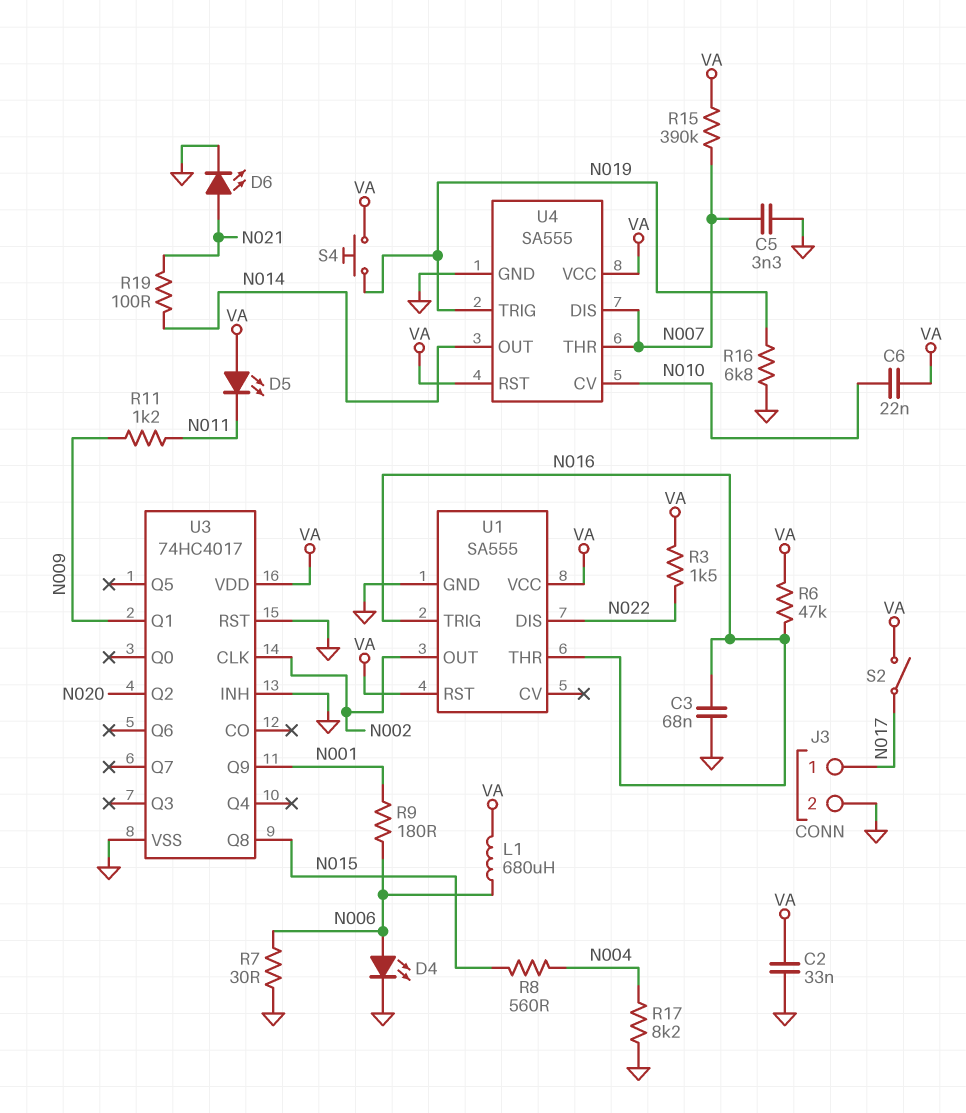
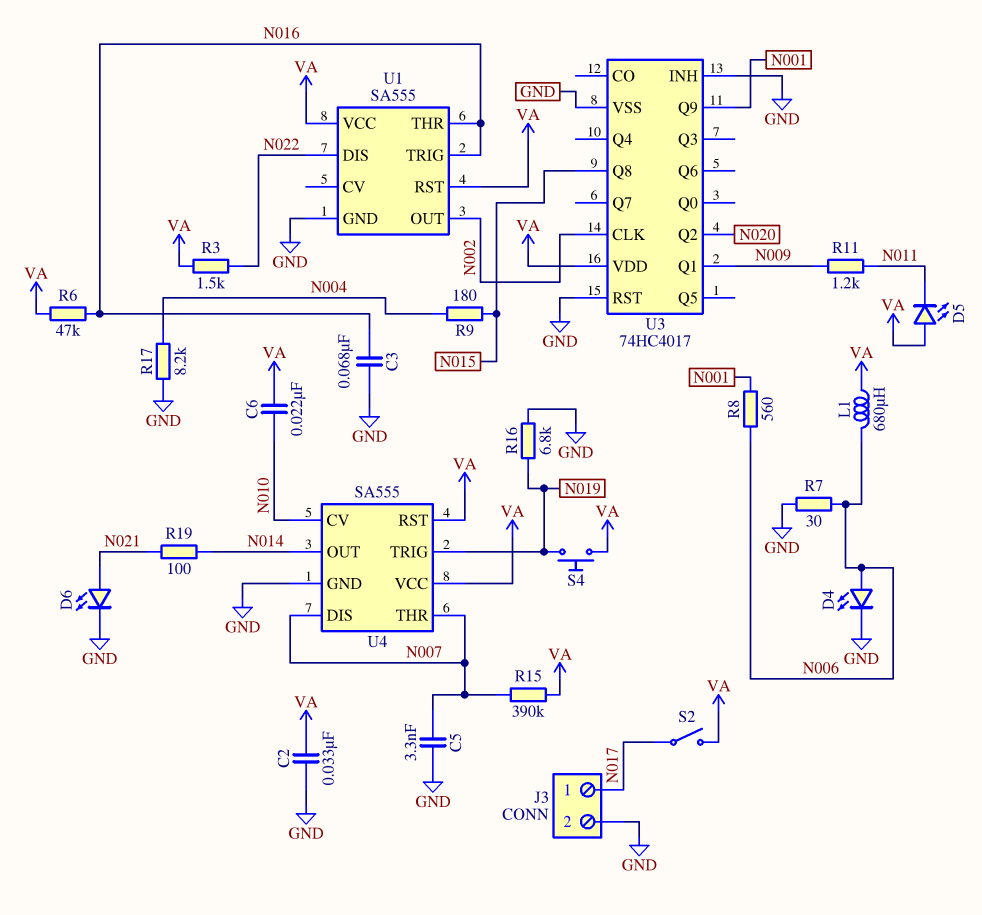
R8: 560 (N004, N015) -> 560 (N001, N006)
R9: 180 (N001, N006) -> 180 (N004, N015)

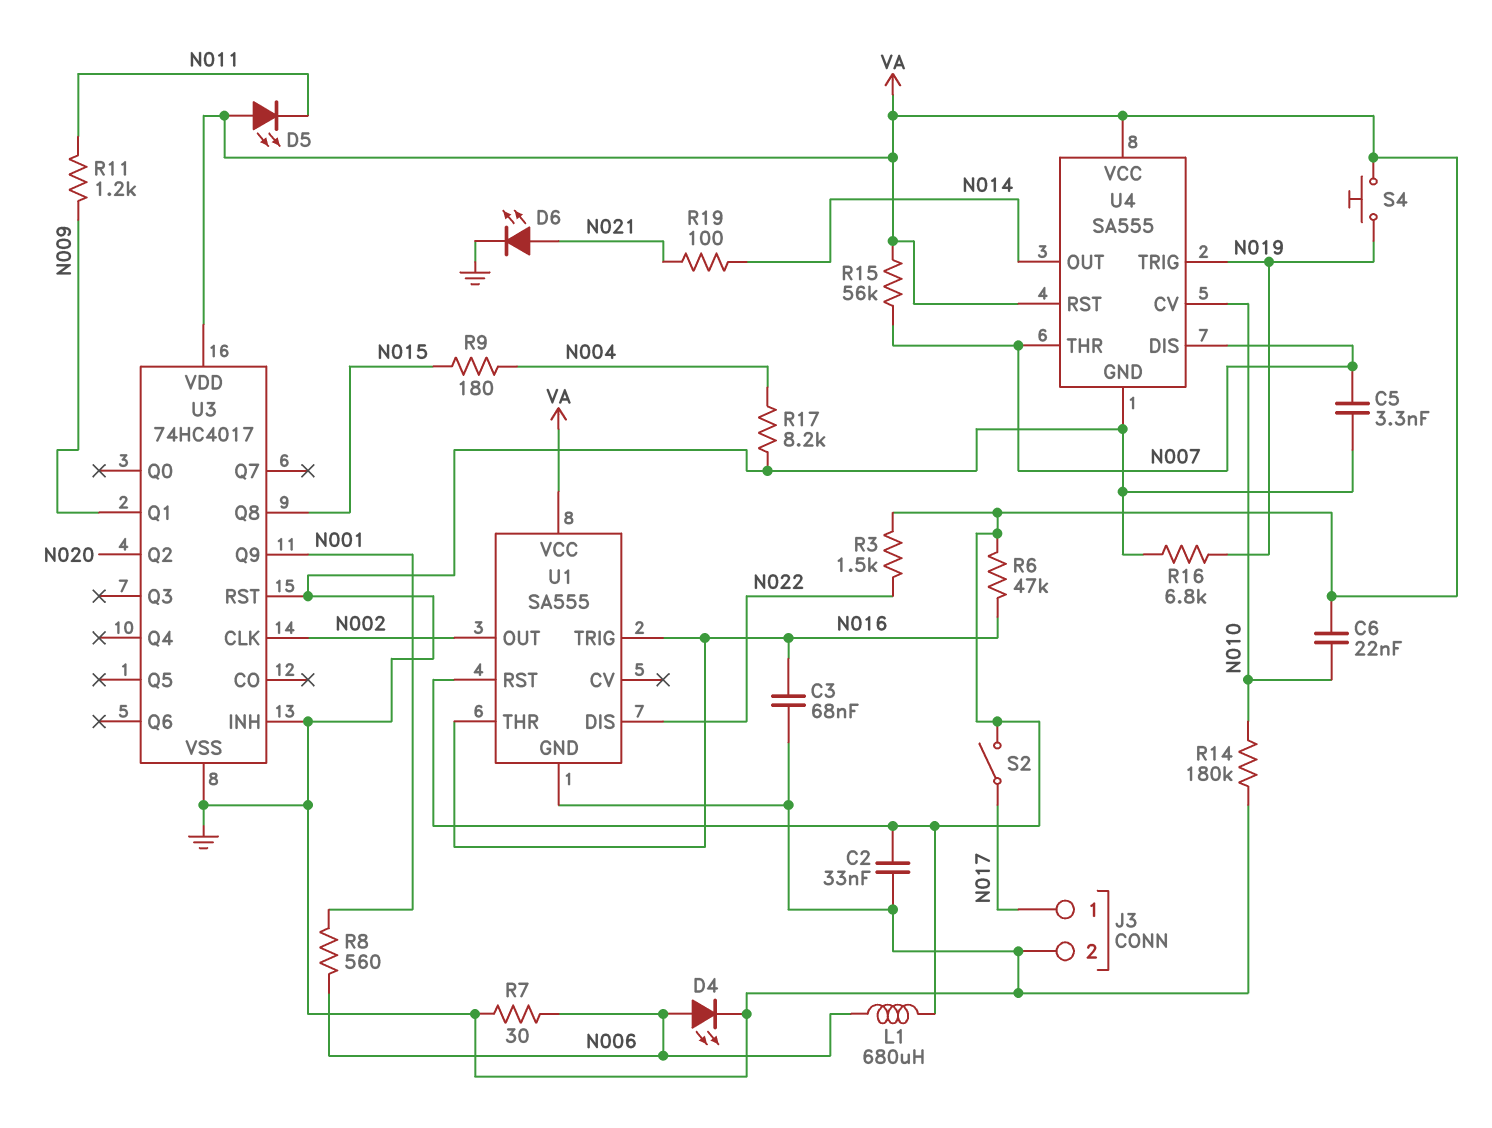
R14: none -> 180k (GND, N010)
R15: 390k (N007, VA) -> 56k (N007, VA)

